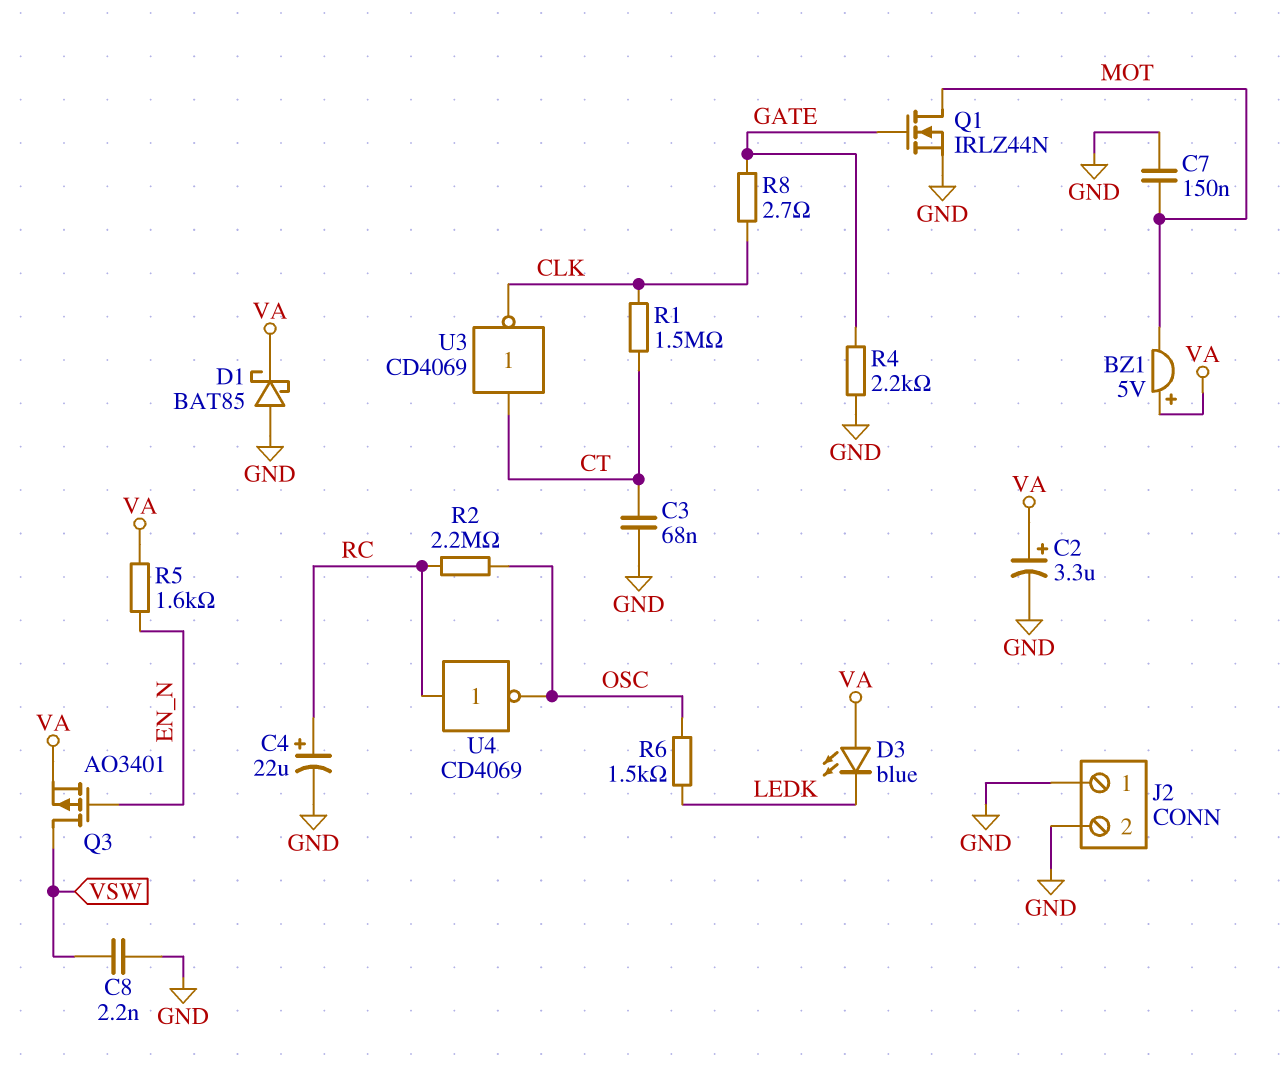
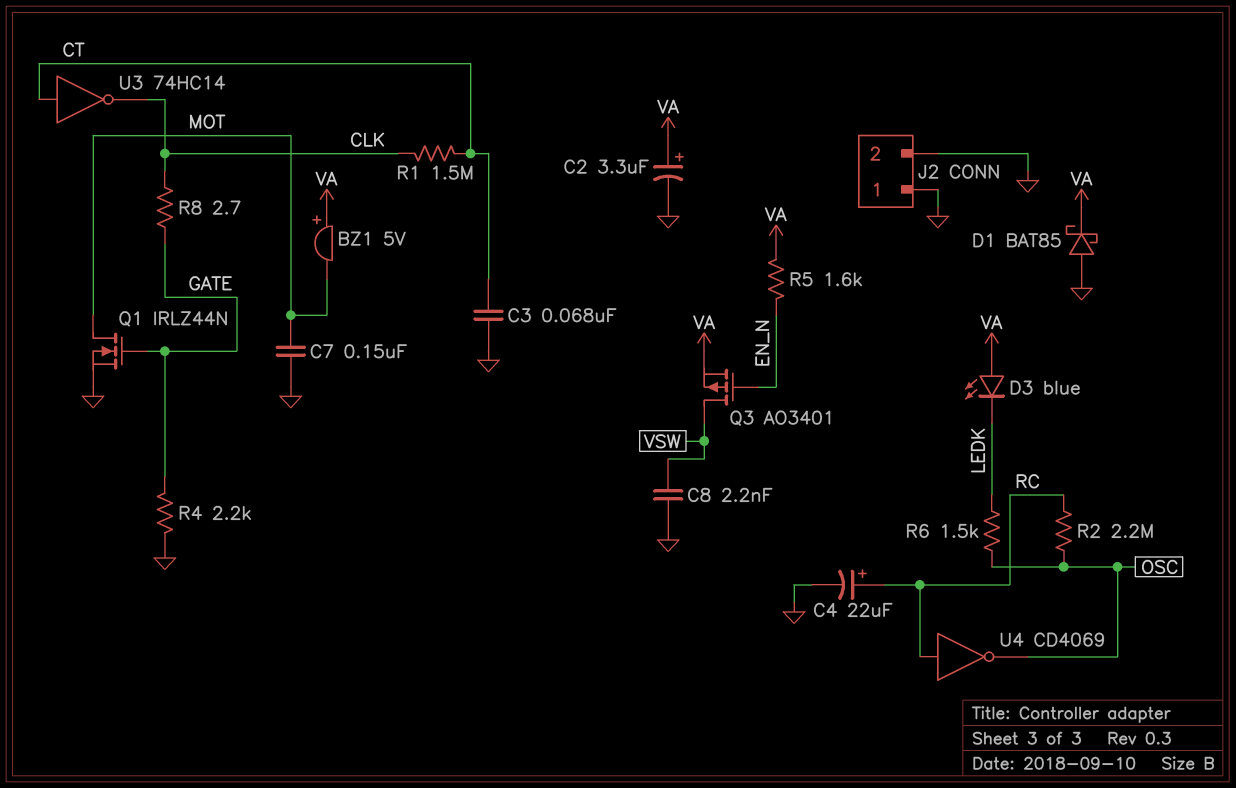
U3: NOT CD4069 (in CT, out CLK) -> NOT 74HC14 (in CT, out CLK)

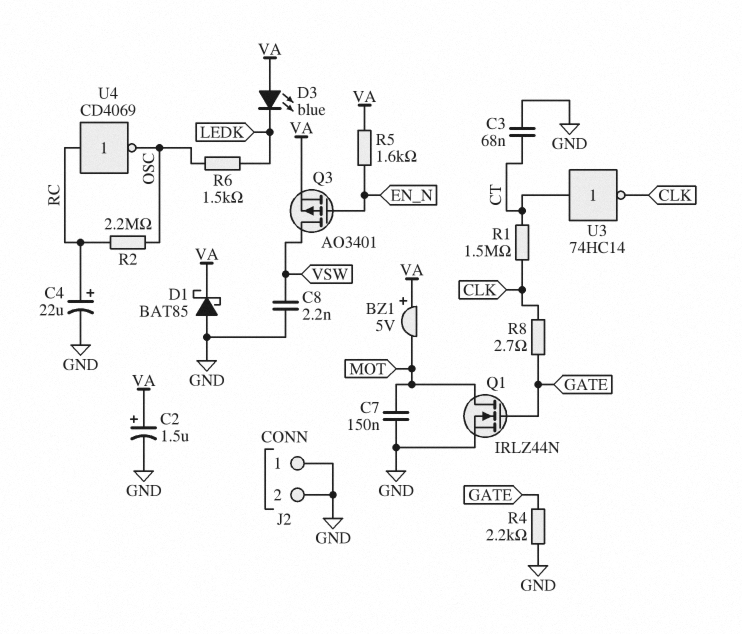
C2: 3.3uF (plus VA, minus GND) -> 1.5uF (plus VA, minus GND)

